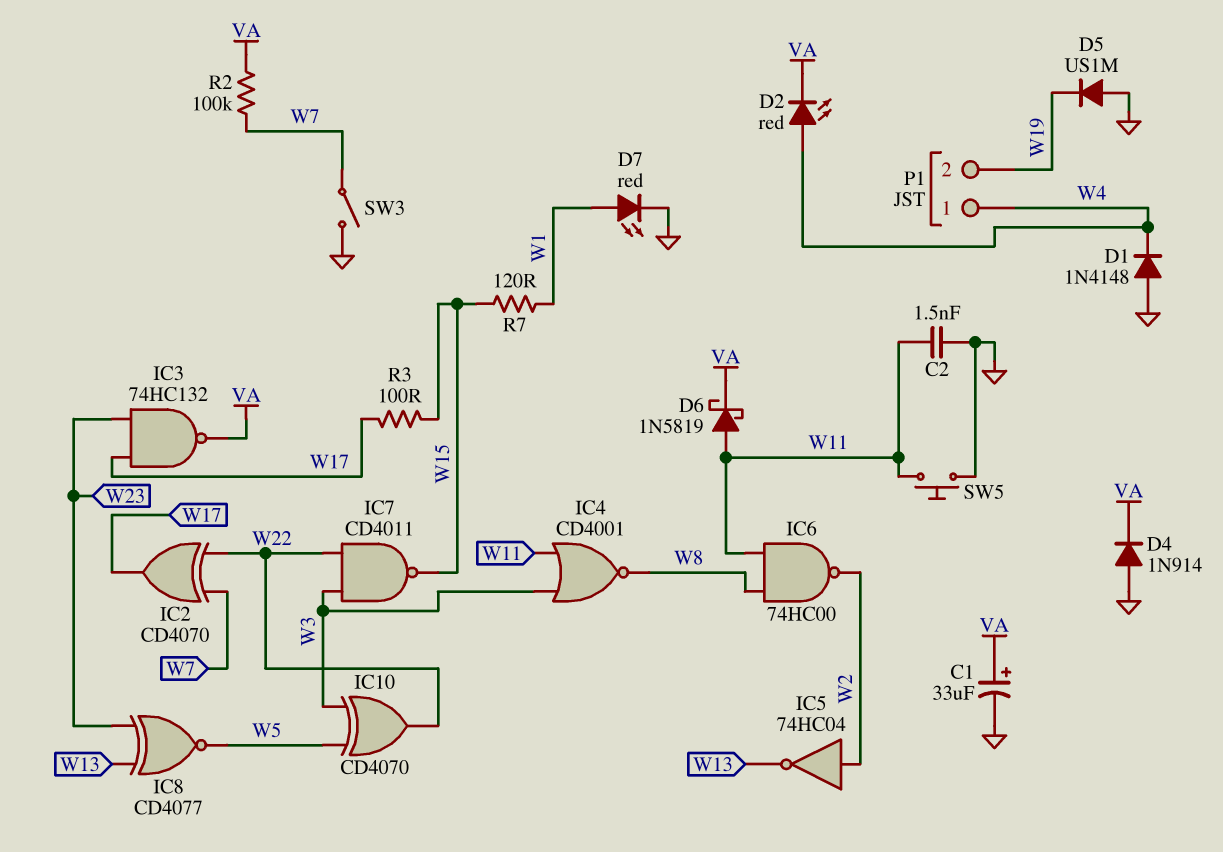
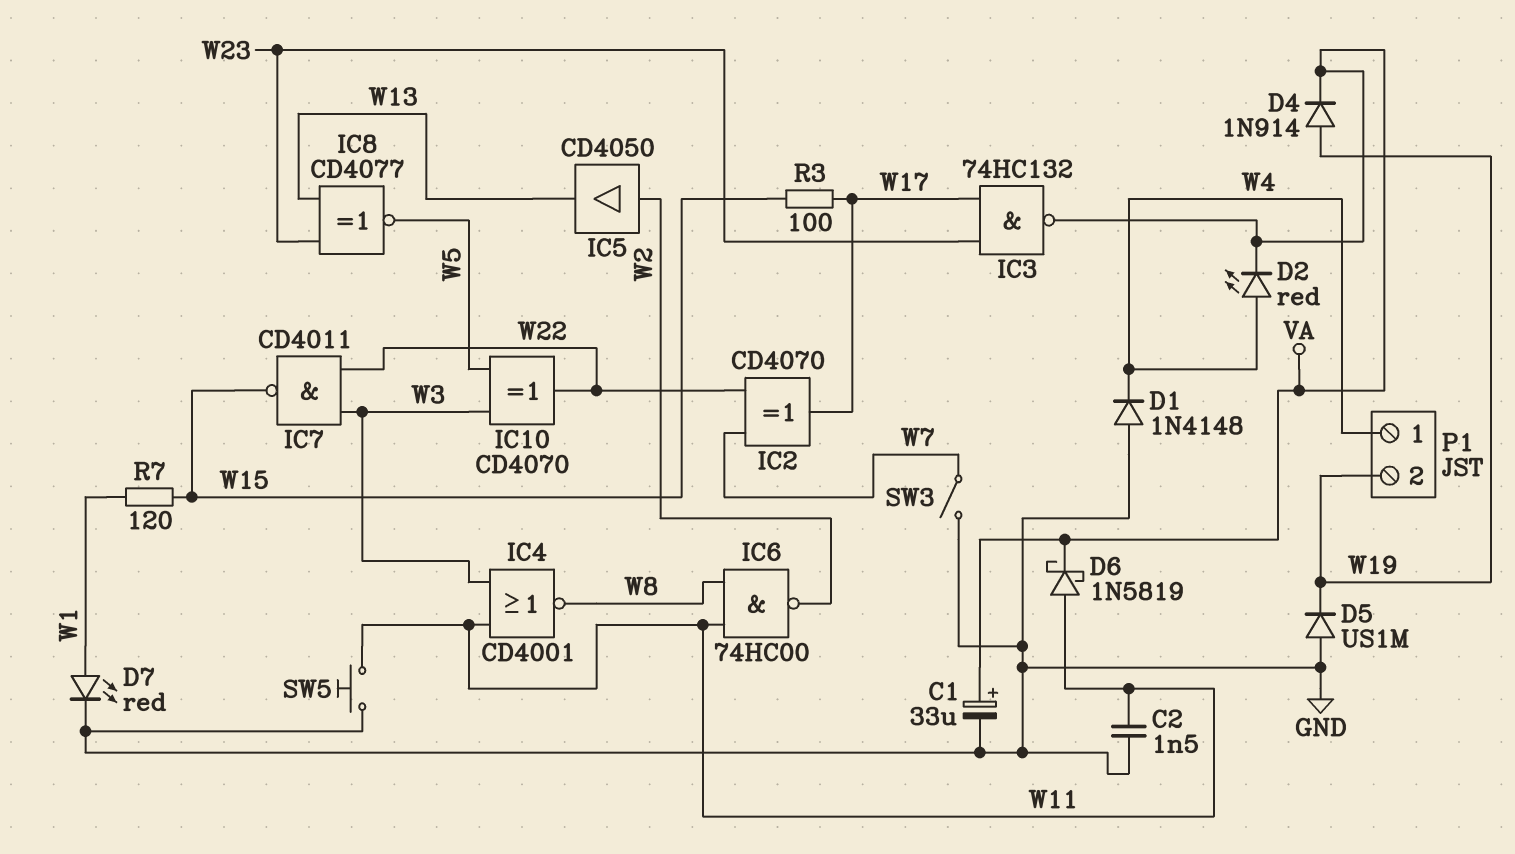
D4: diode 1N914 (A GND, K VA) -> diode 1N914 (A W19, K VA)
IC5: NOT 74HC04 (in W2, out W13) -> buffer CD4050 (in W2, out W13)
R2: 100k (VA, W7) -> none

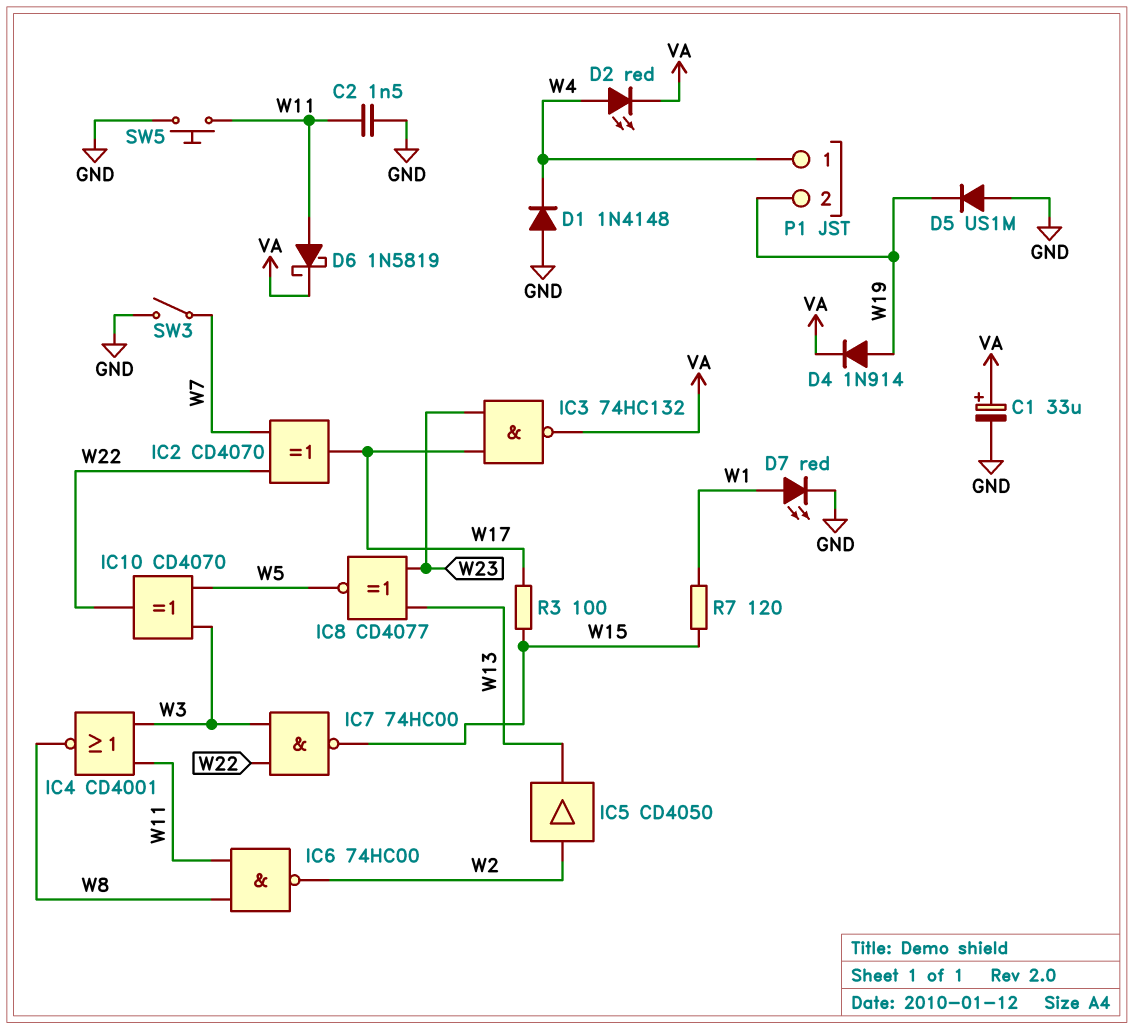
IC7: NAND CD4011 (in W3, in W22, out W15) -> NAND 74HC00 (in W3, in W22, out W15)

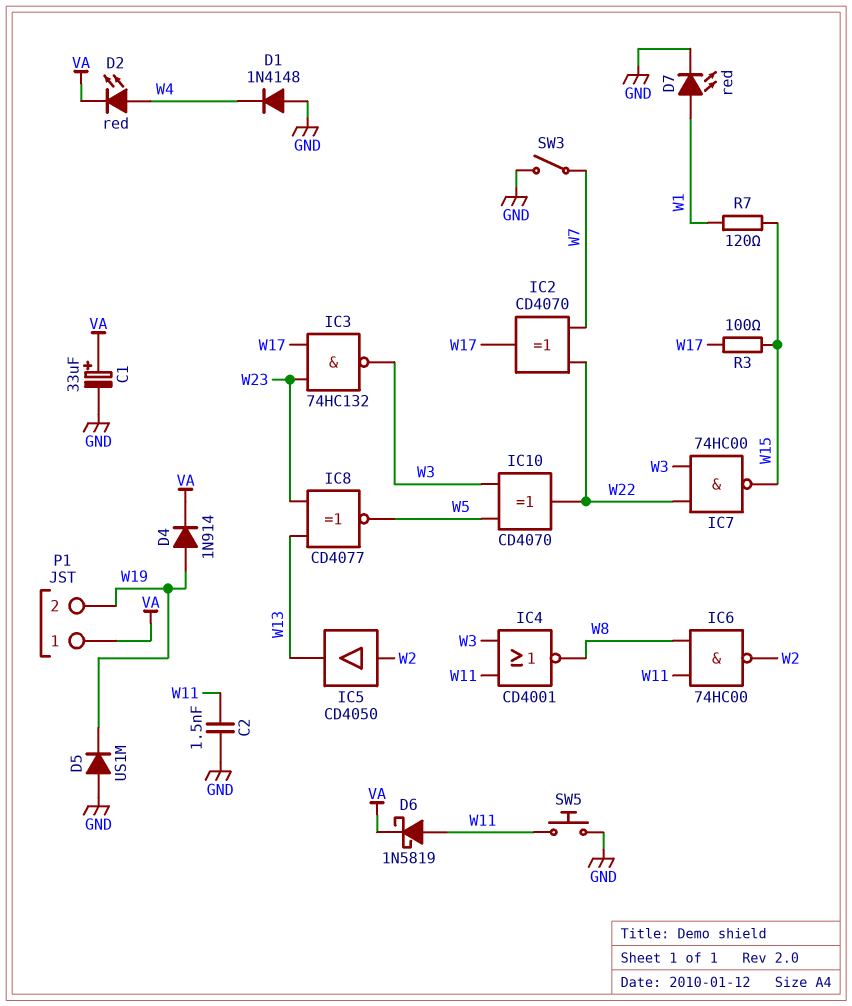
IC3: NAND 74HC132 (in W17, in W23, out VA) -> NAND 74HC132 (in W17, in W23, out W3)
P1 pin 1: W4 -> VA

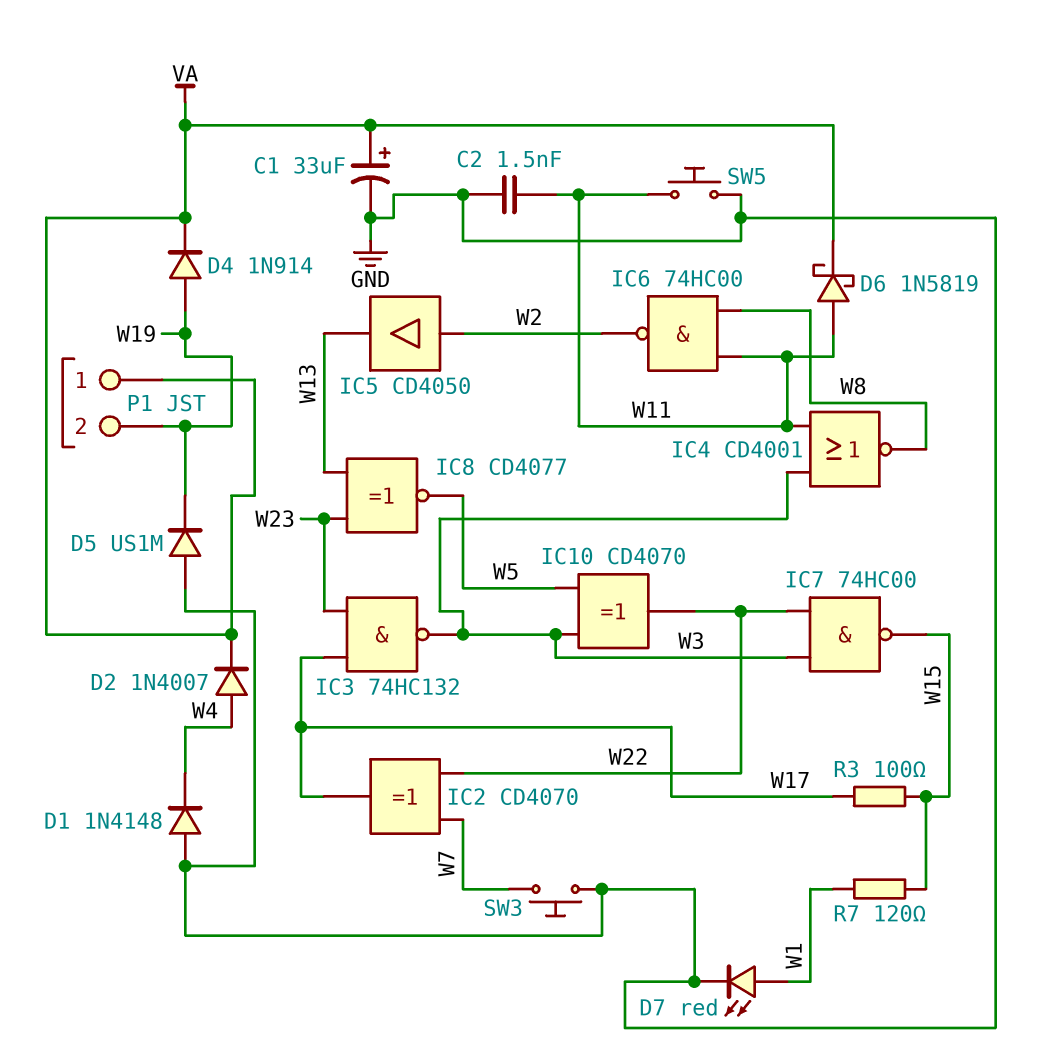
D2: LED red (A W4, K VA) -> diode 1N4007 (A W4, K VA)
SW3: switch (GND, W7) -> button (GND, W7)

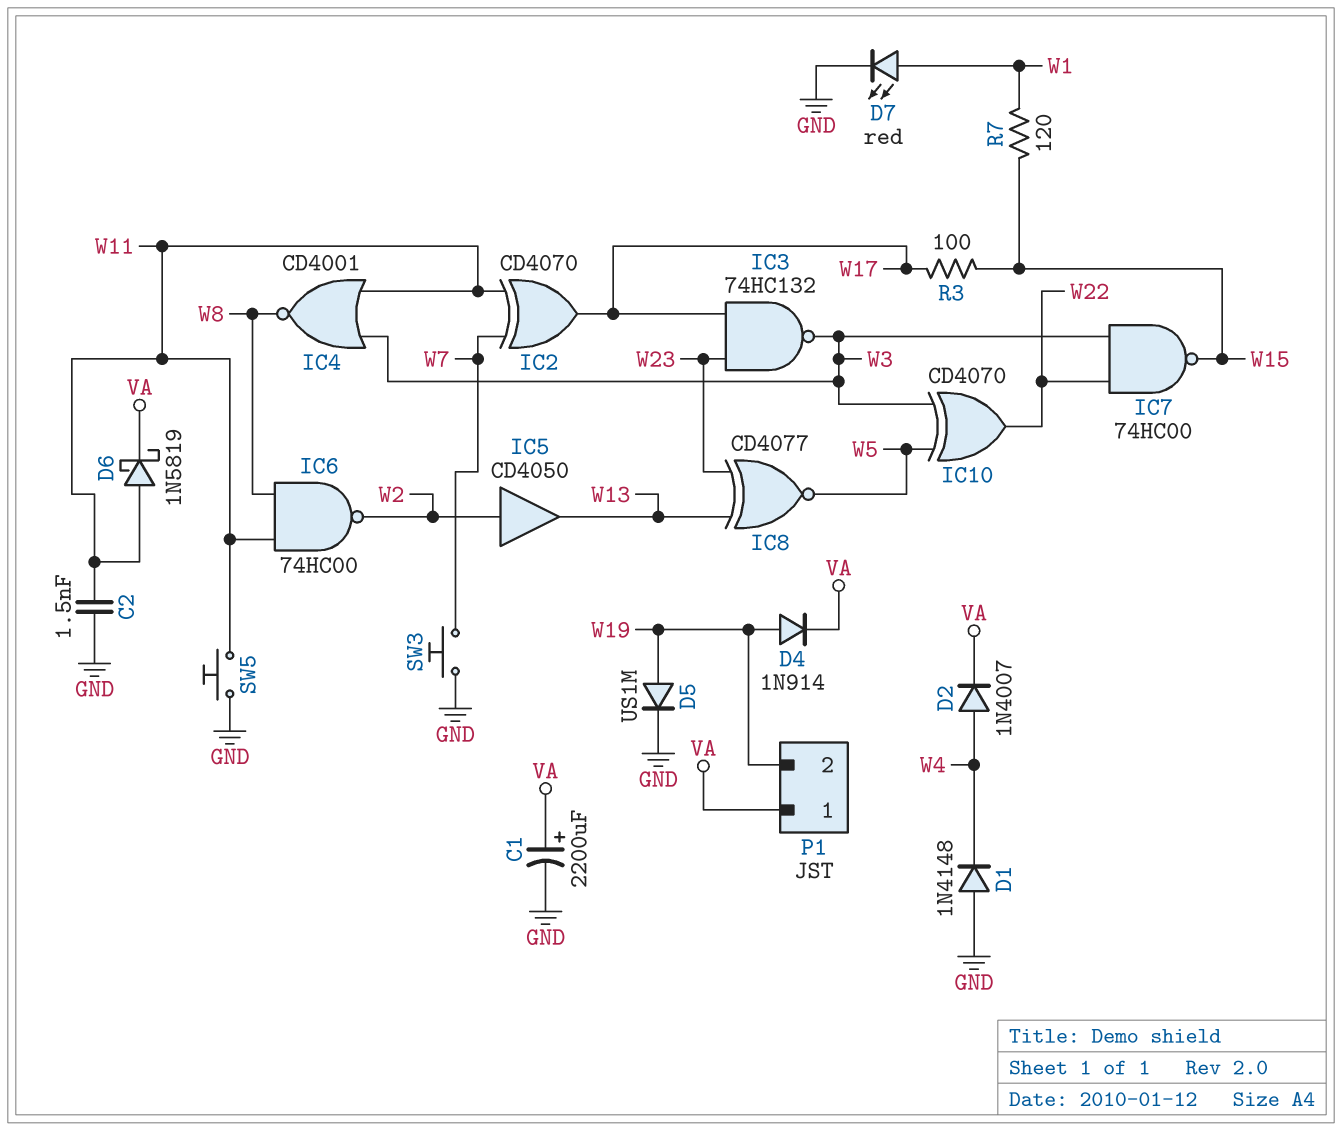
C1: 33uF (plus VA, minus GND) -> 2200uF (plus VA, minus GND)
D5: diode US1M (A GND, K W19) -> diode US1M (A W19, K GND)
IC2: XOR CD4070 (in W7, in W22, out W17) -> XOR CD4070 (in W7, in W11, out W17)

